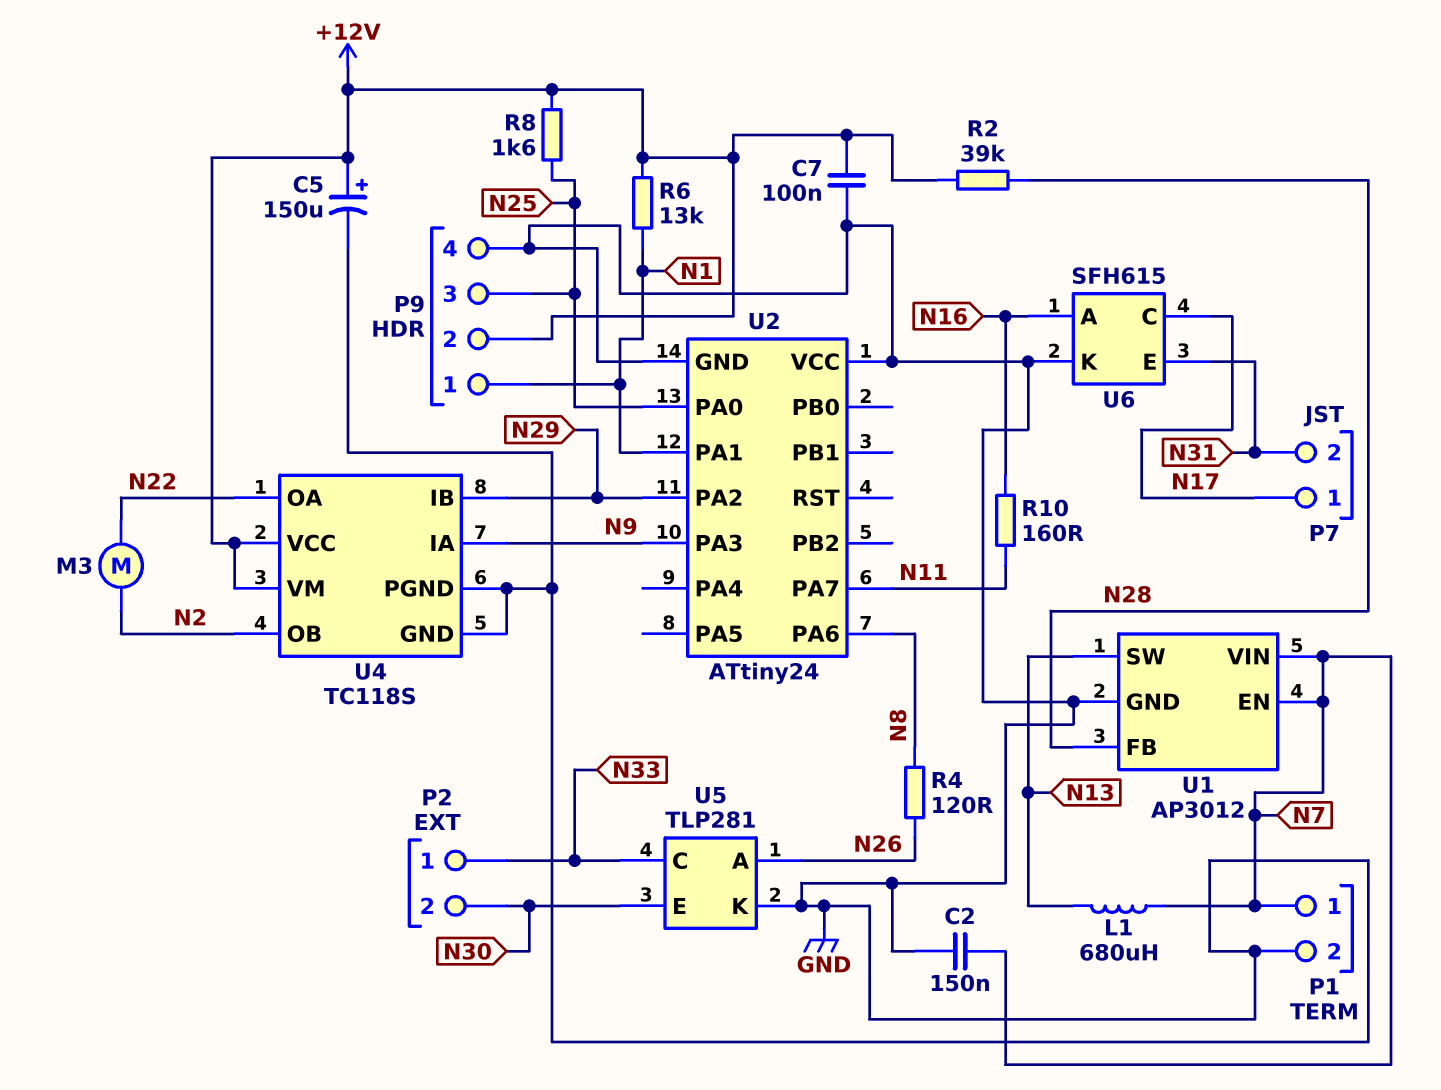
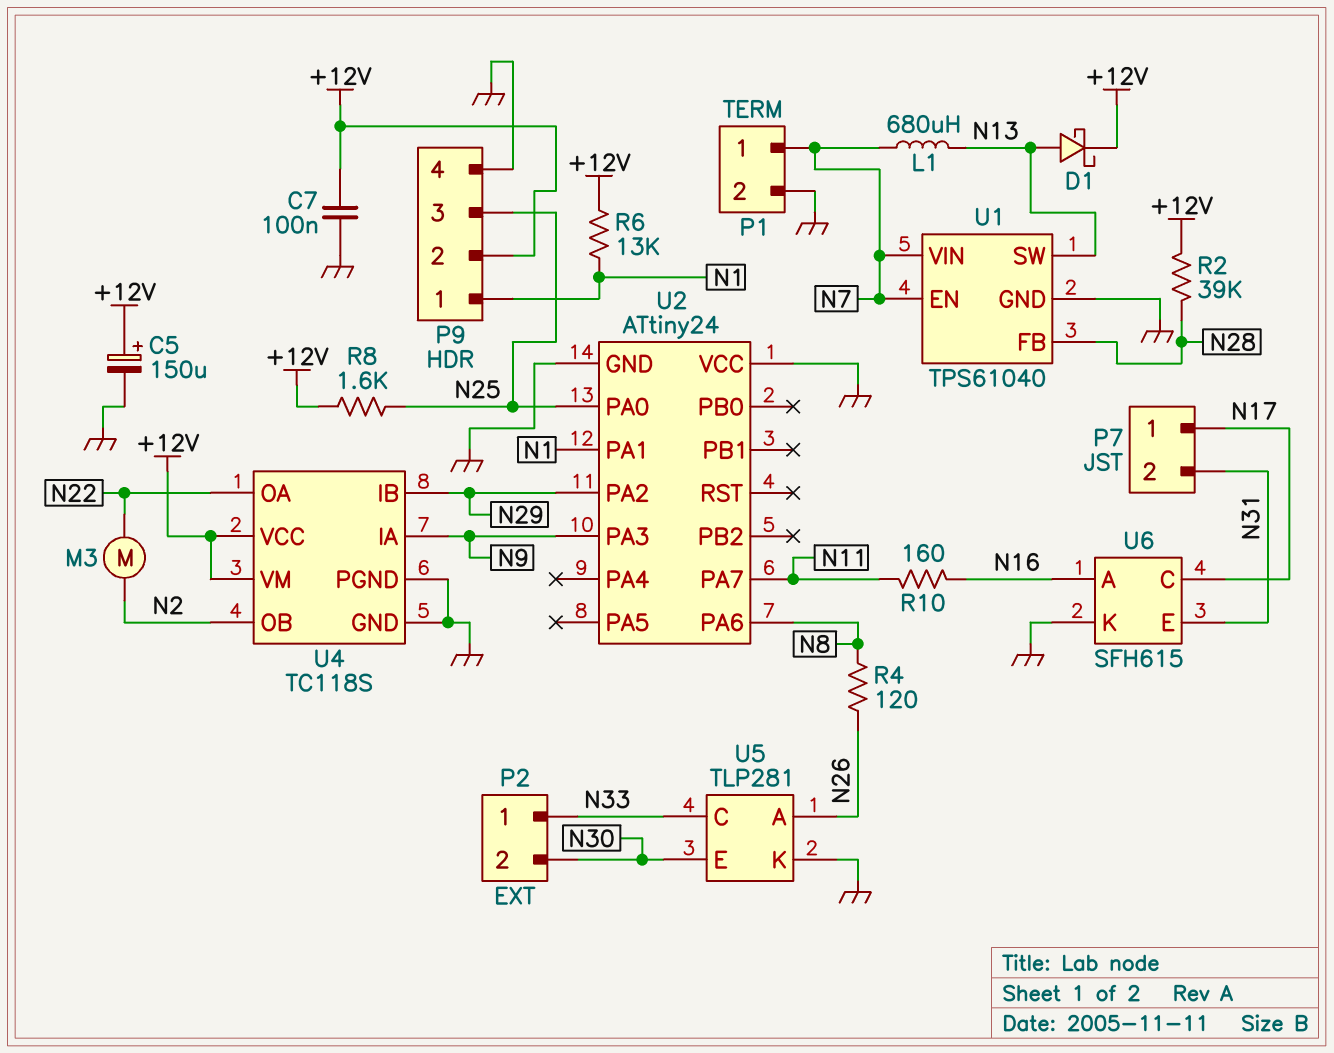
C2: 150nF (GND, N7) -> none
D1: none -> schottky (A N13, K +12V)
U1: AP3012 -> TPS61040

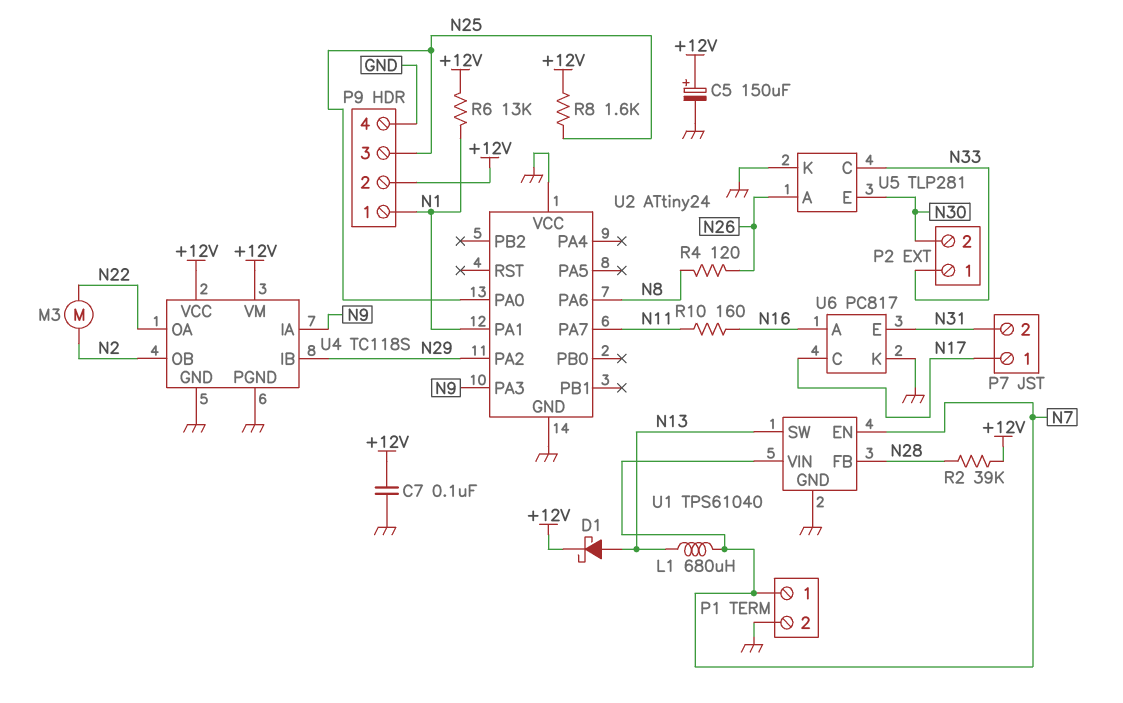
U6: SFH615 -> PC817

